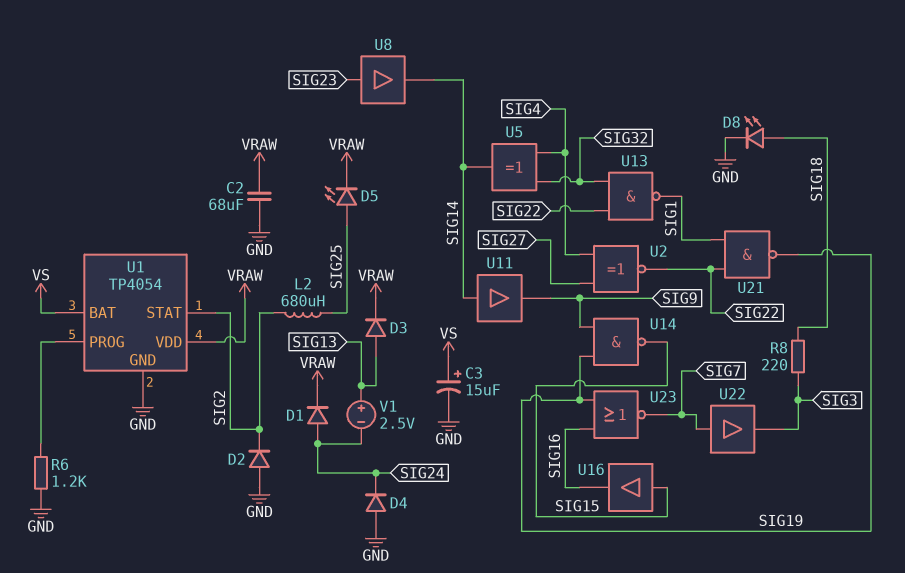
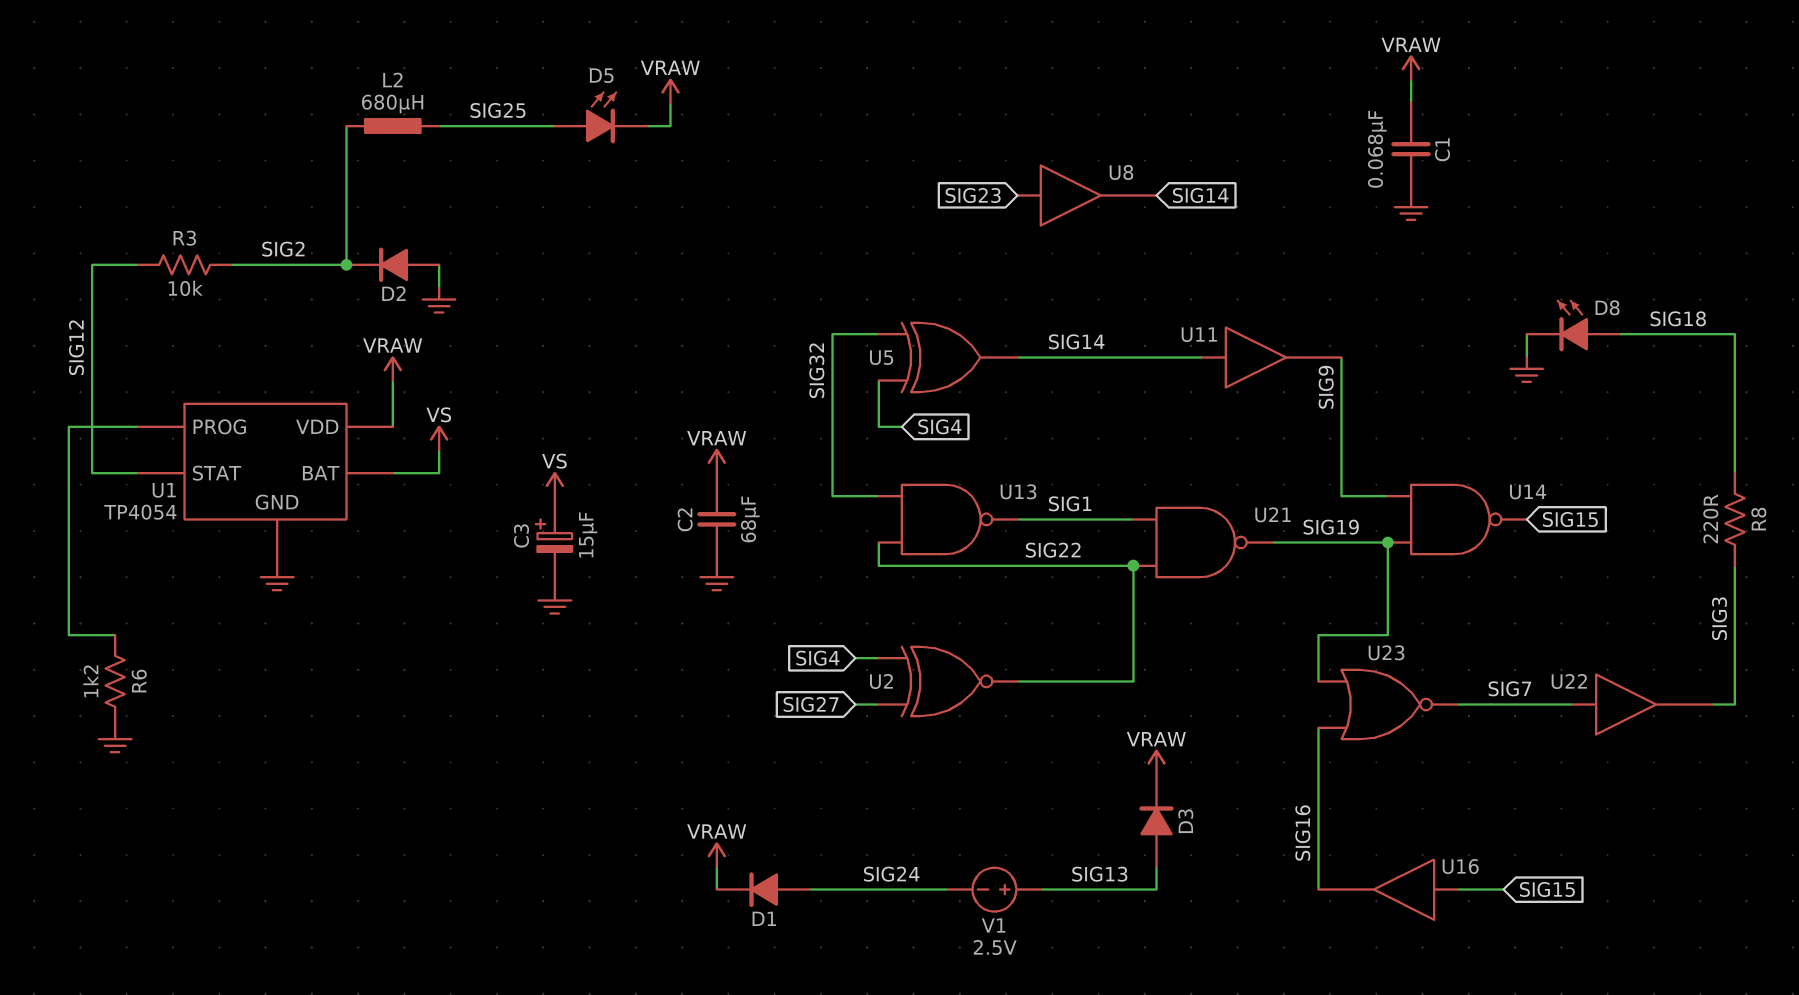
C1: none -> 68nF (GND, VRAW)
D4: diode (A GND, K SIG24) -> none
R3: none -> 10k (SIG2, SIG12)
U1 pin STAT: SIG2 -> SIG12

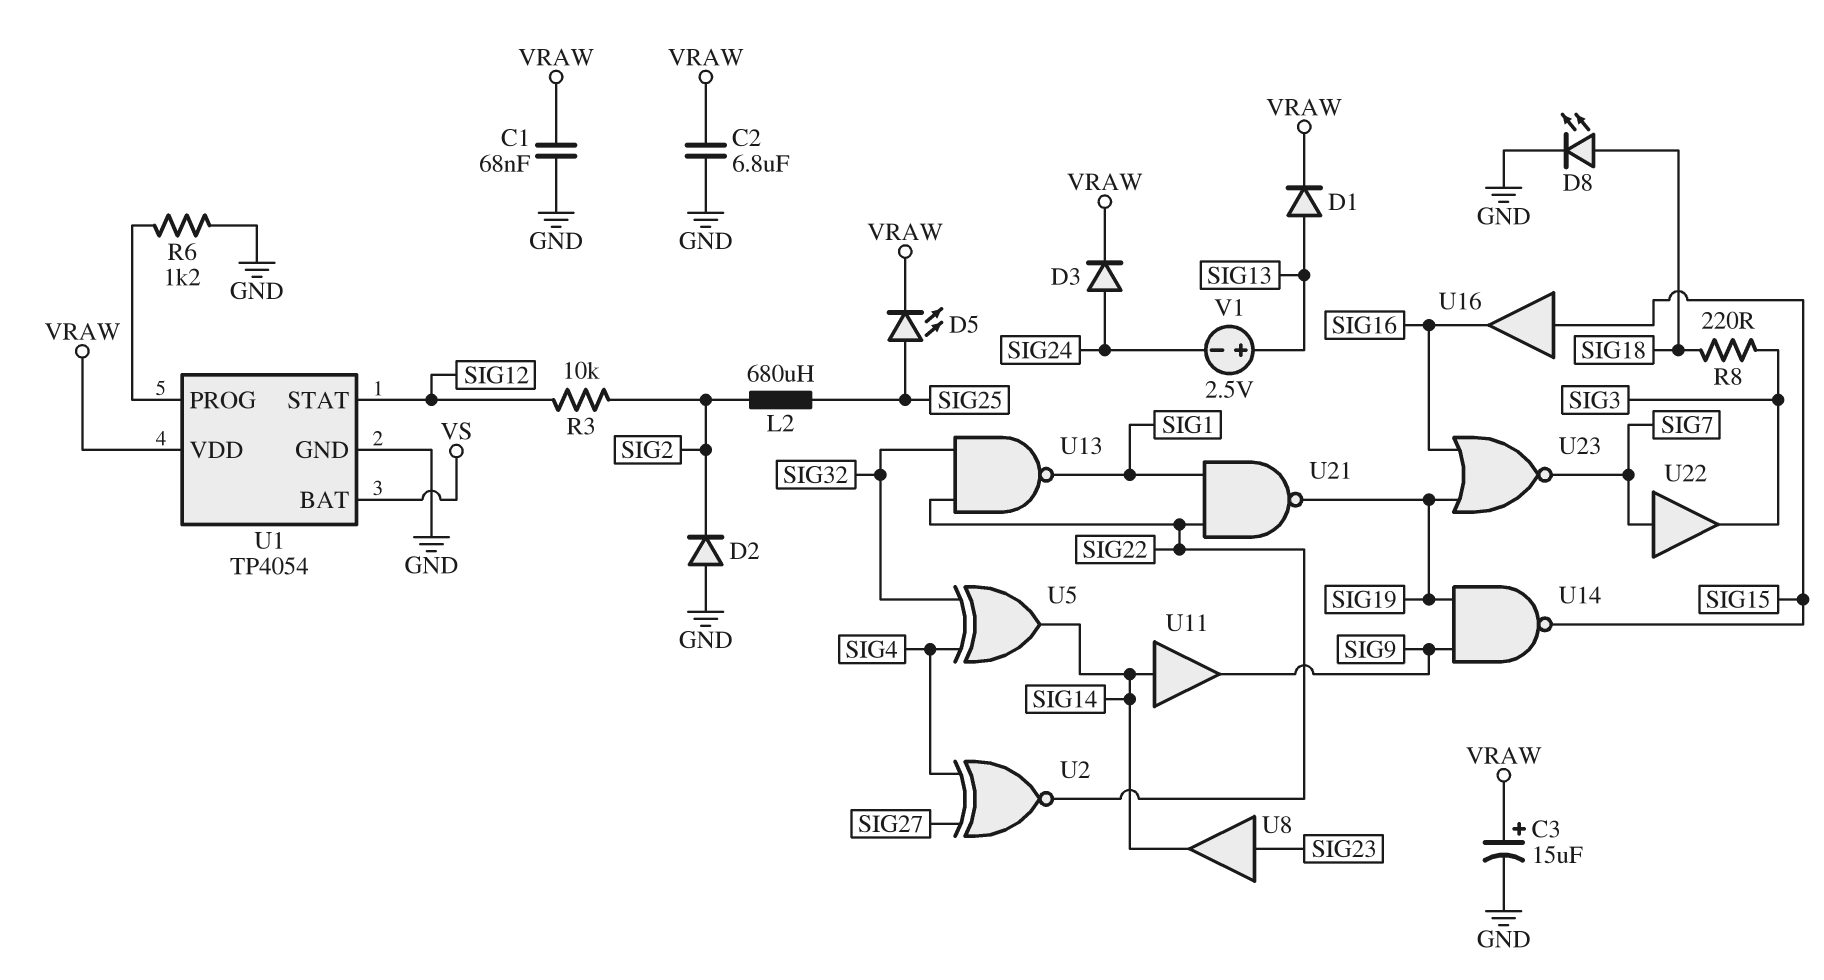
C2: 68uF (GND, VRAW) -> 6.8uF (GND, VRAW)
C3: 15uF (plus VS, minus GND) -> 15uF (plus VRAW, minus GND)
D1: diode (A SIG24, K VRAW) -> diode (A SIG13, K VRAW)
D3: diode (A SIG13, K VRAW) -> diode (A SIG24, K VRAW)

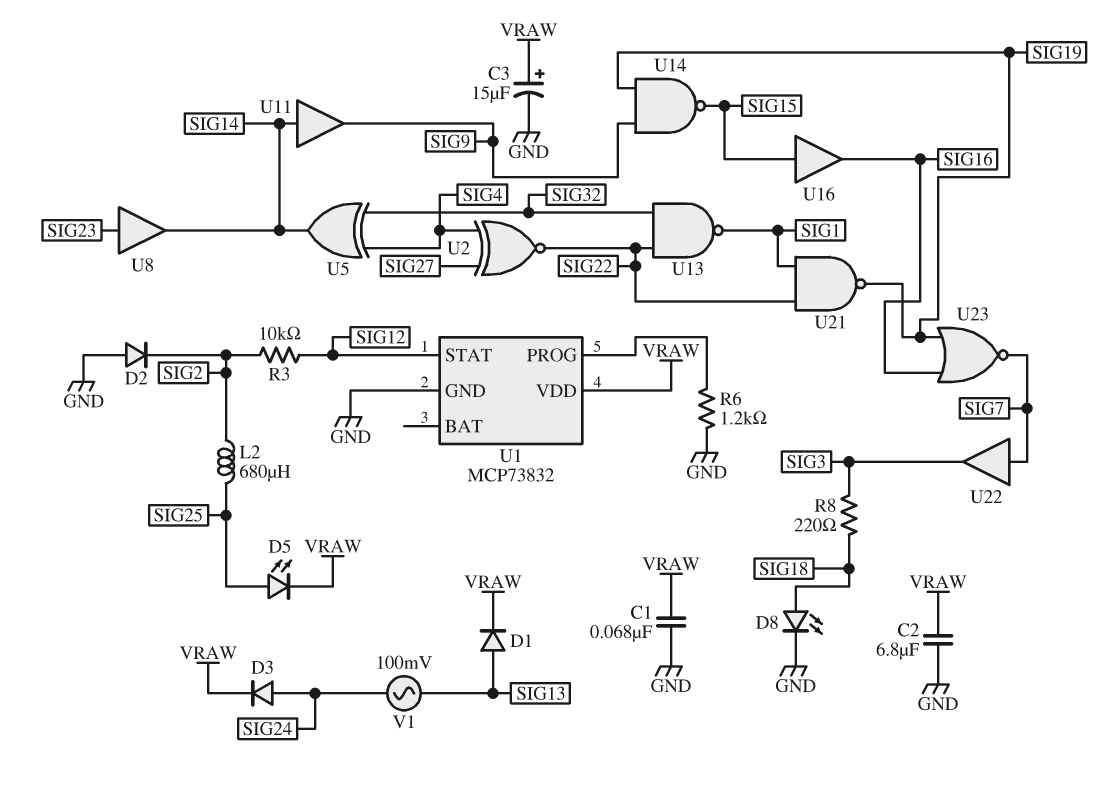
U1: TP4054 -> MCP73832
U1 pin BAT: VS -> none
V1: 2.5V (plus SIG13, minus SIG24) -> AC 100mV (SIG13, SIG24)

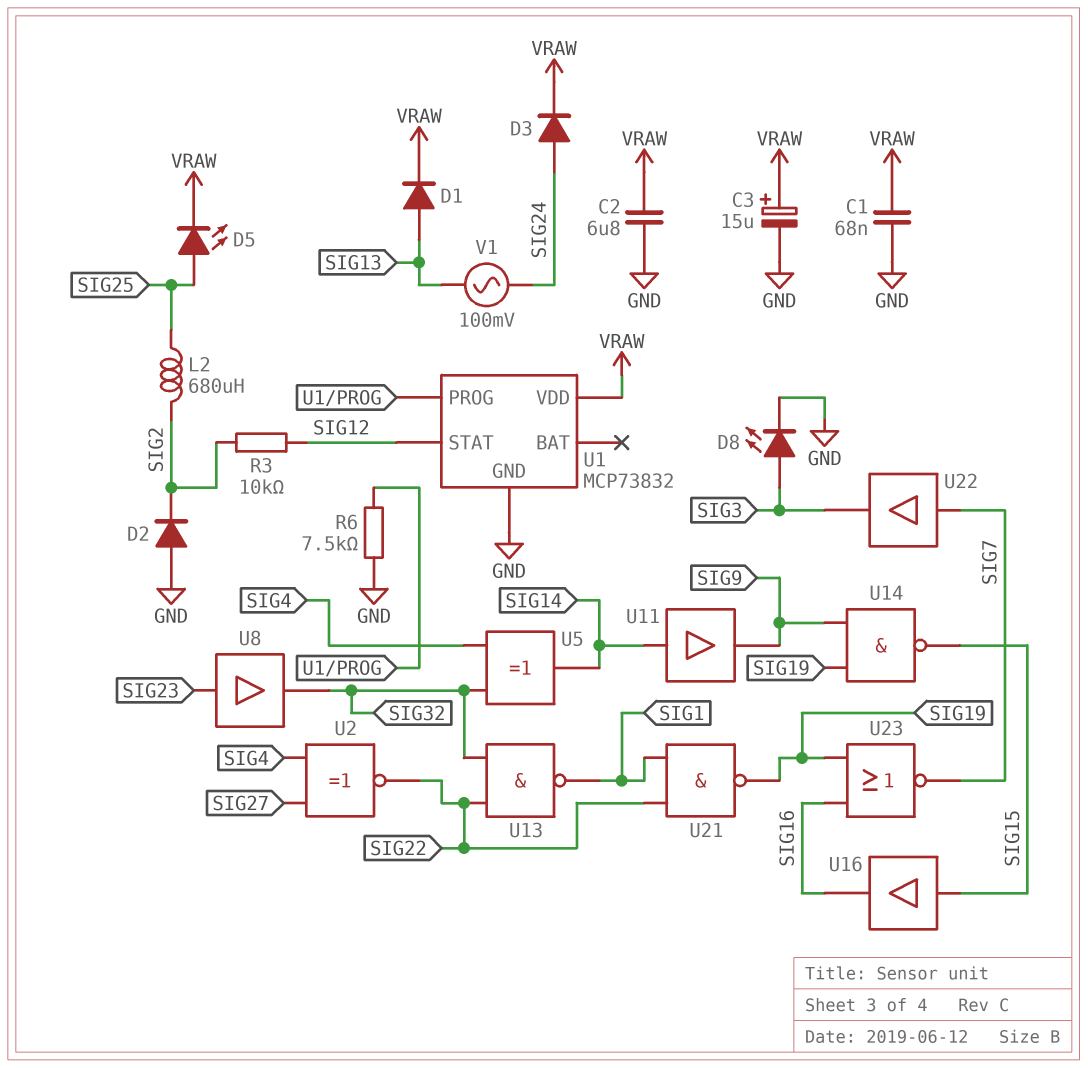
D8: LED (A SIG18, K GND) -> LED (A SIG3, K GND)
R6: 1.2k (GND, U1/PROG) -> 7.5k (GND, U1/PROG)
R8: 220 (SIG3, SIG18) -> none
U8: buffer (in SIG23, out SIG14) -> buffer (in SIG23, out SIG32)

